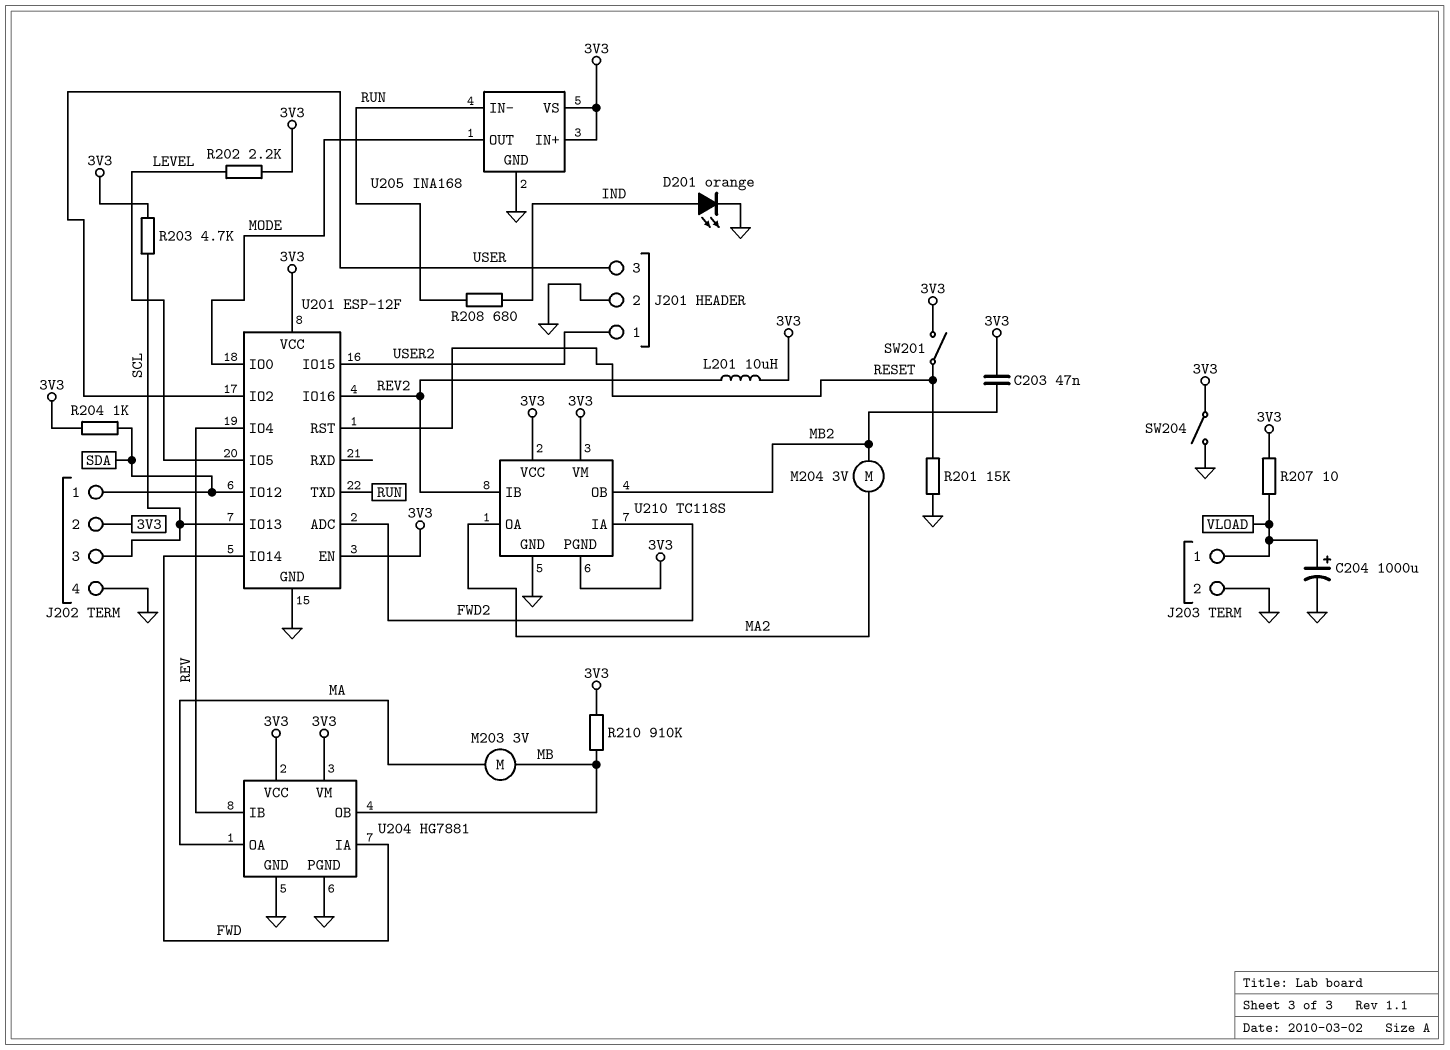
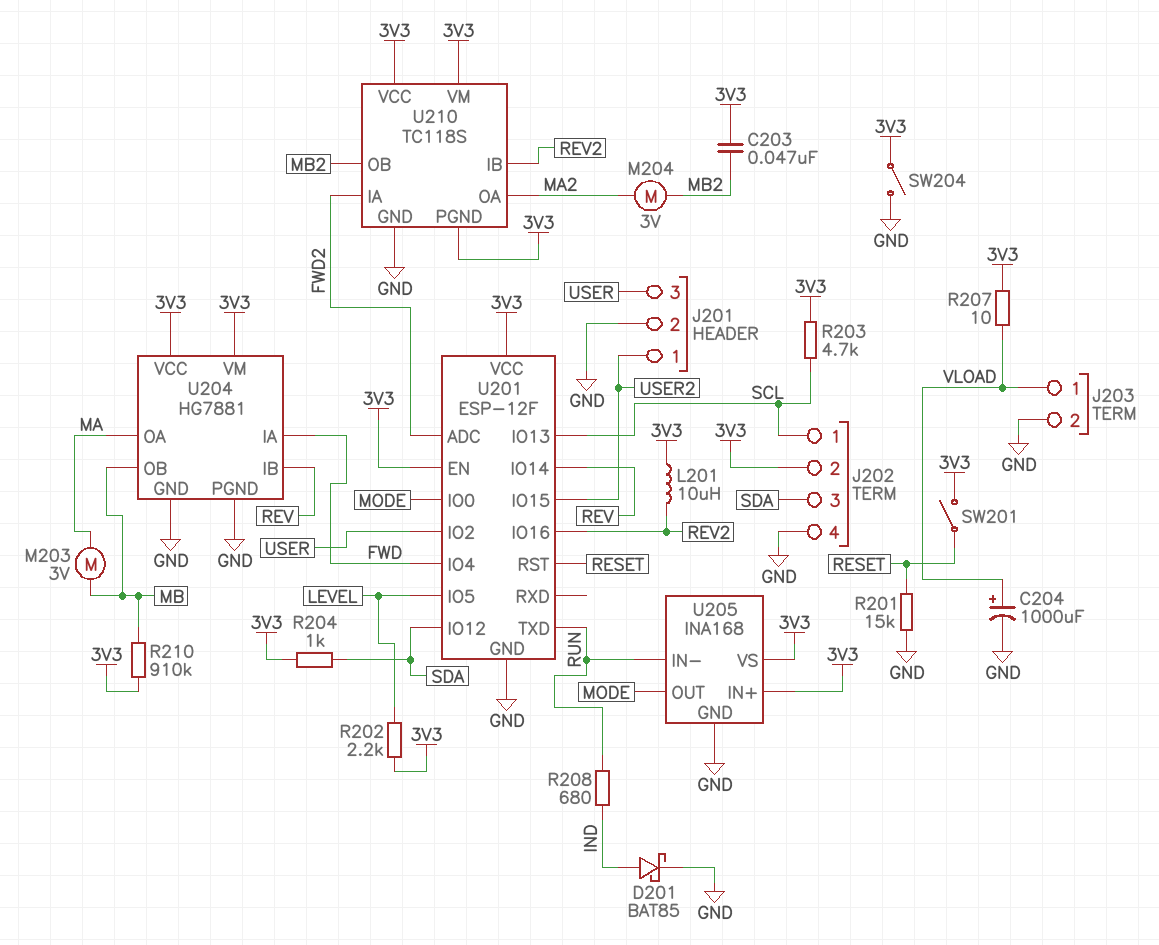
D201: LED orange (A IND, K GND) -> schottky BAT85 (A IND, K GND)
J202 pin 1: SDA -> SCL
J202 pin 3: SCL -> SDA
U201 pin IO4: REV -> FWD
U201 pin IO14: FWD -> REV

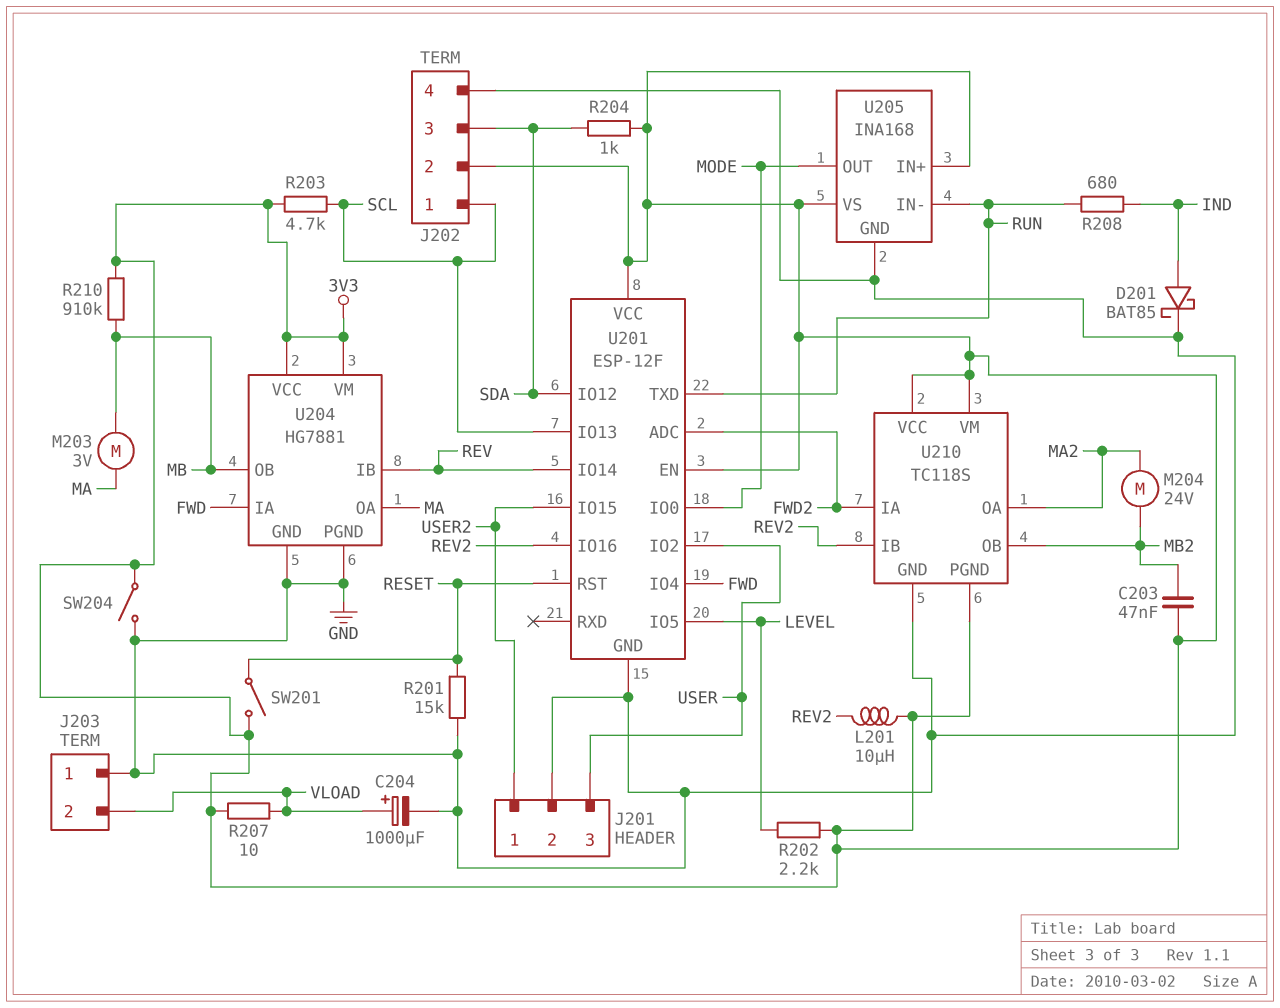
J203 pin 1: VLOAD -> GND
J203 pin 2: GND -> VLOAD
M204: motor 3V (MA2, MB2) -> motor 24V (MA2, MB2)

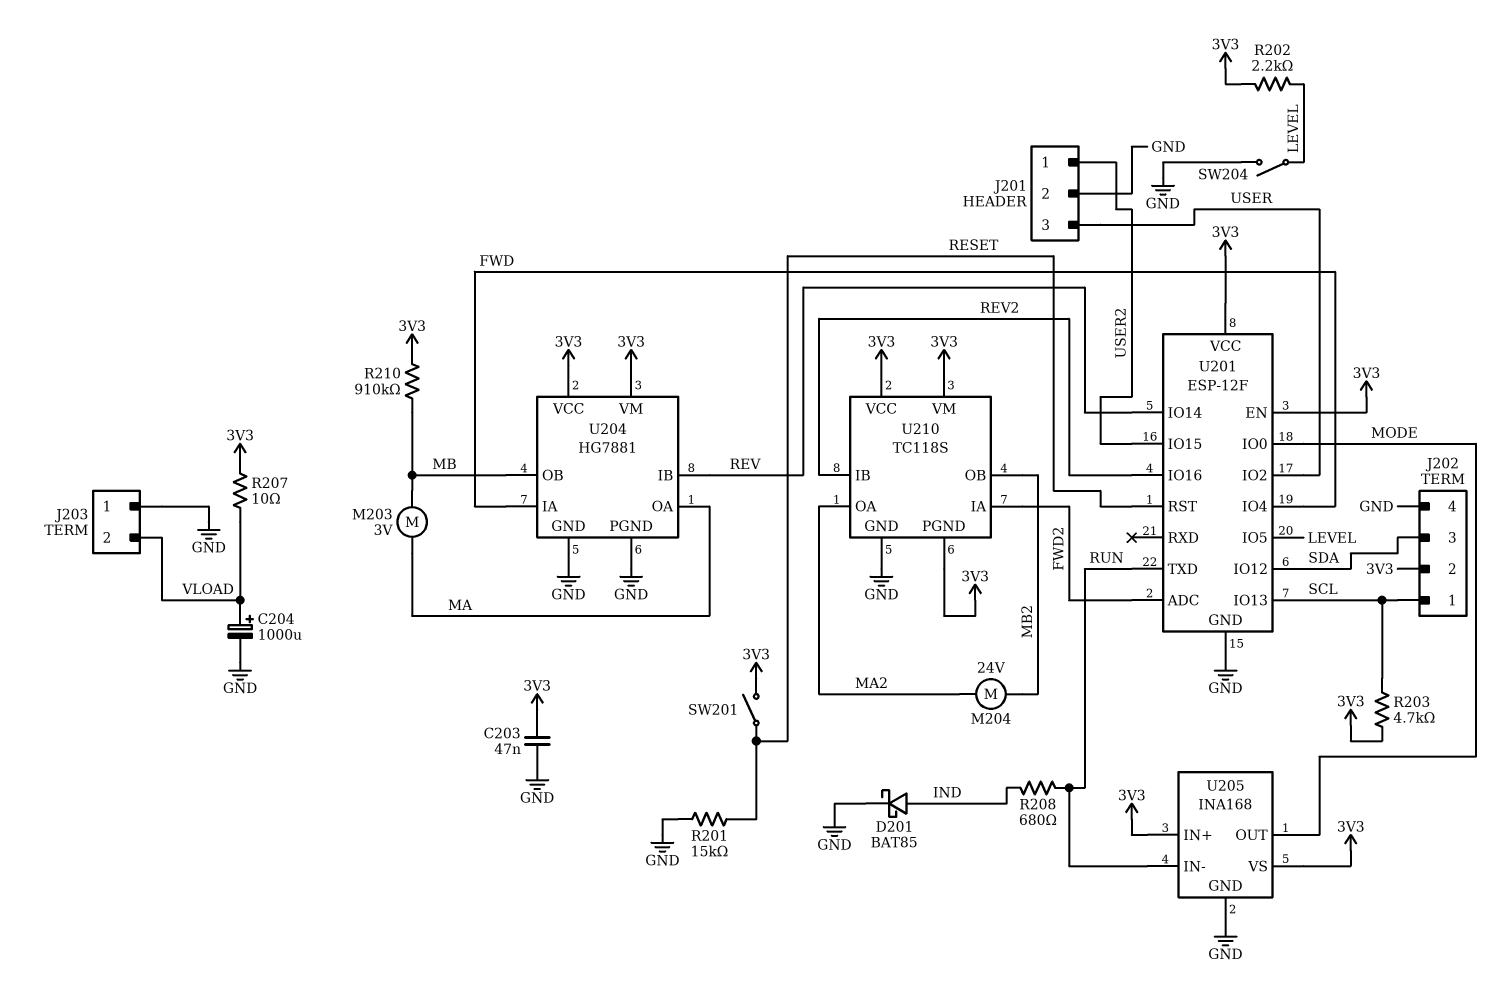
C203: 47nF (3V3, MB2) -> 47nF (3V3, GND)
L201: 10uH (3V3, REV2) -> none
R204: 1k (3V3, SDA) -> none
SW204: switch (3V3, GND) -> switch (GND, LEVEL)

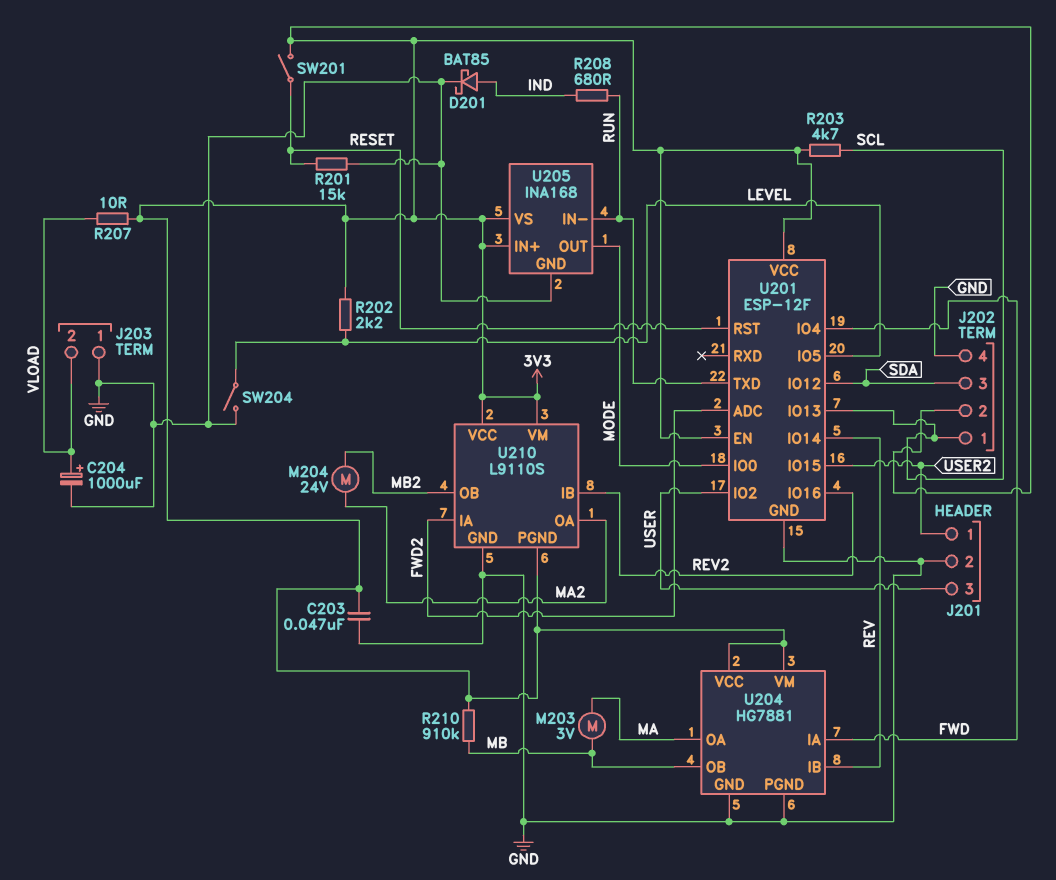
U210: TC118S -> L9110S

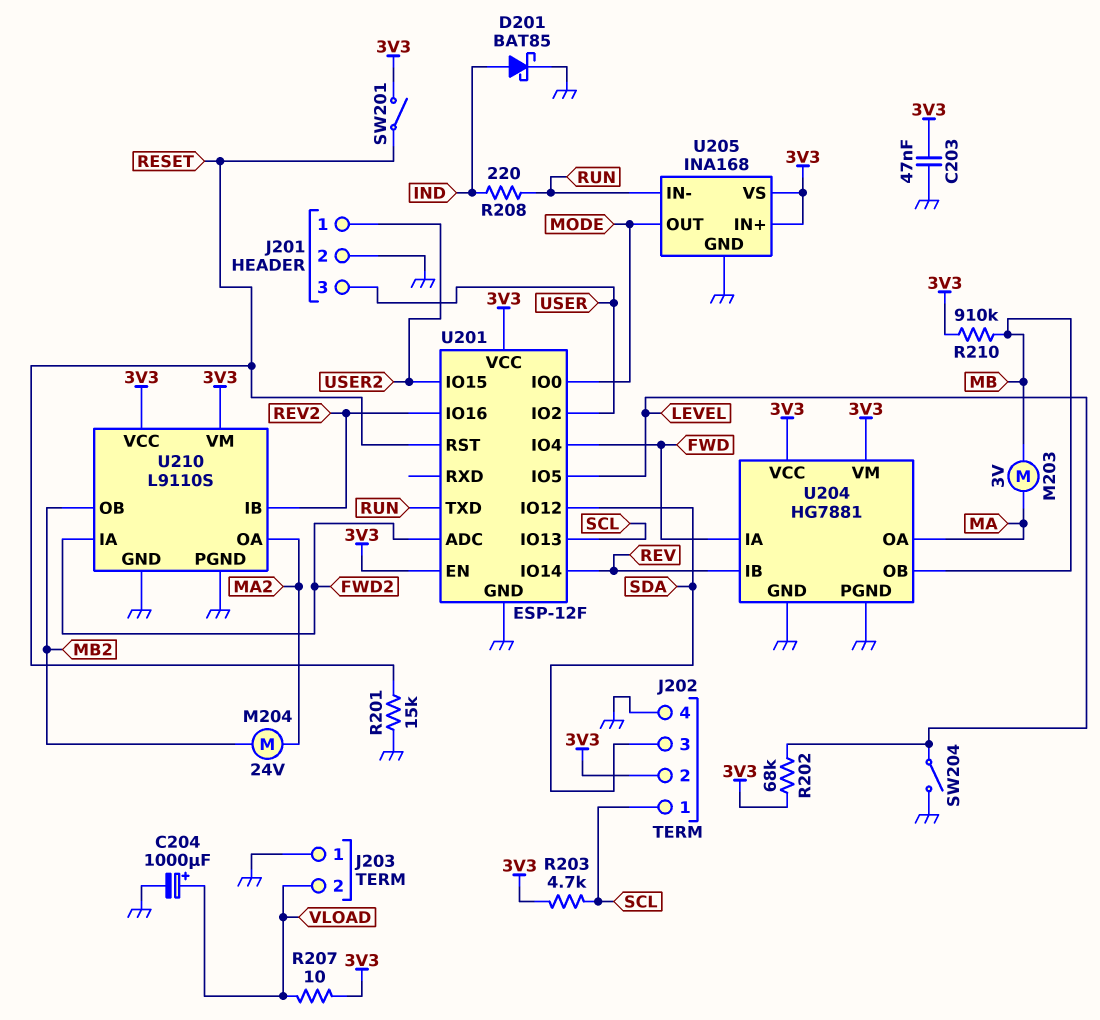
R202: 2.2k (3V3, LEVEL) -> 68k (3V3, LEVEL)
R208: 680 (IND, RUN) -> 220 (IND, RUN)
U210 pin PGND: 3V3 -> GND

